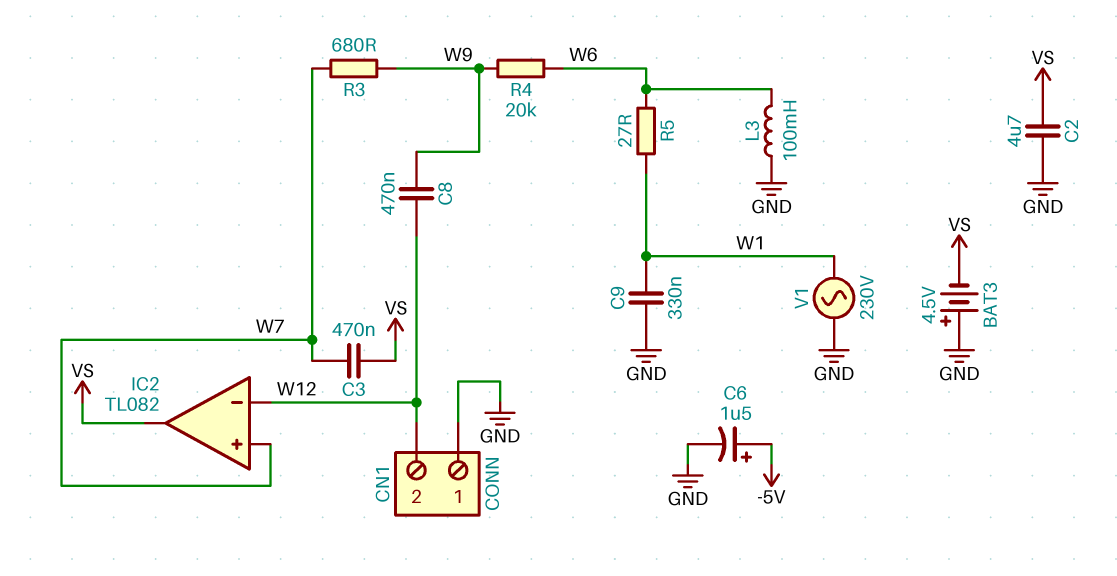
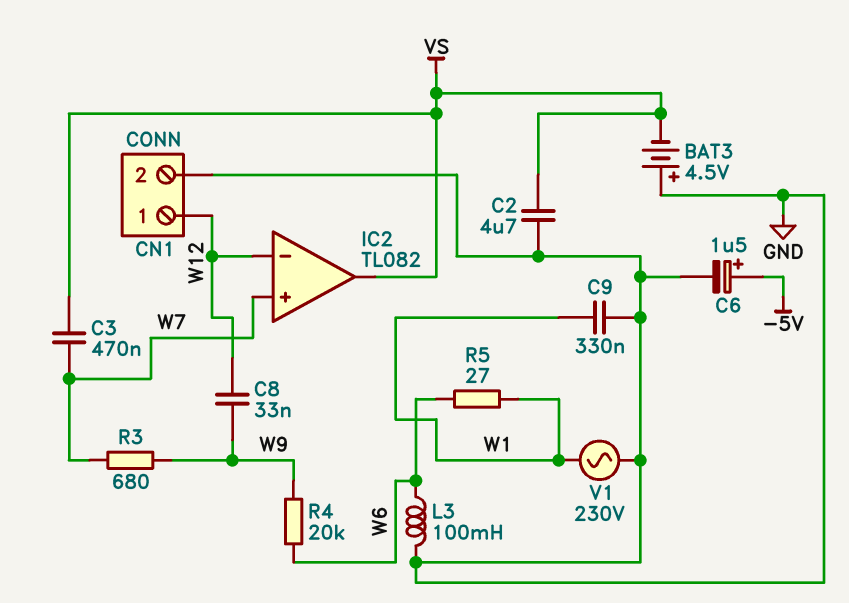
C8: 470nF (W9, W12) -> 33nF (W9, W12)
CN1 pin 1: GND -> W12
CN1 pin 2: W12 -> GND

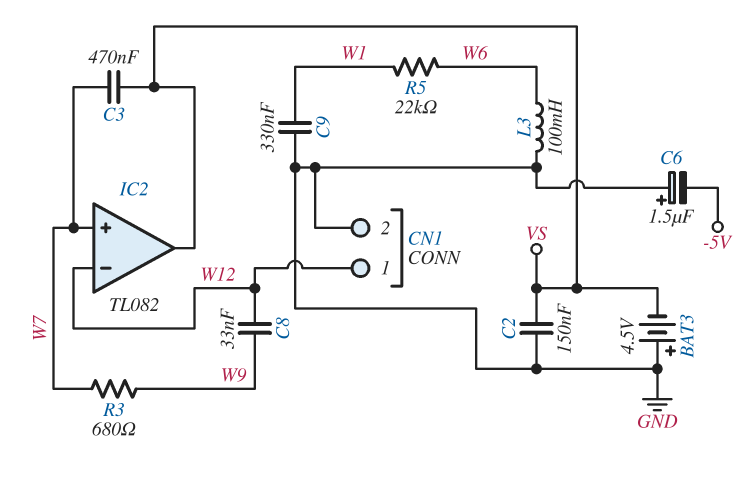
C2: 4.7uF (GND, VS) -> 150nF (GND, VS)
C6: 1.5uF (plus -5V, minus GND) -> 1.5uF (plus GND, minus -5V)
R4: 20k (W6, W9) -> none
R5: 27 (W1, W6) -> 22k (W1, W6)
V1: AC 230V (GND, W1) -> none

